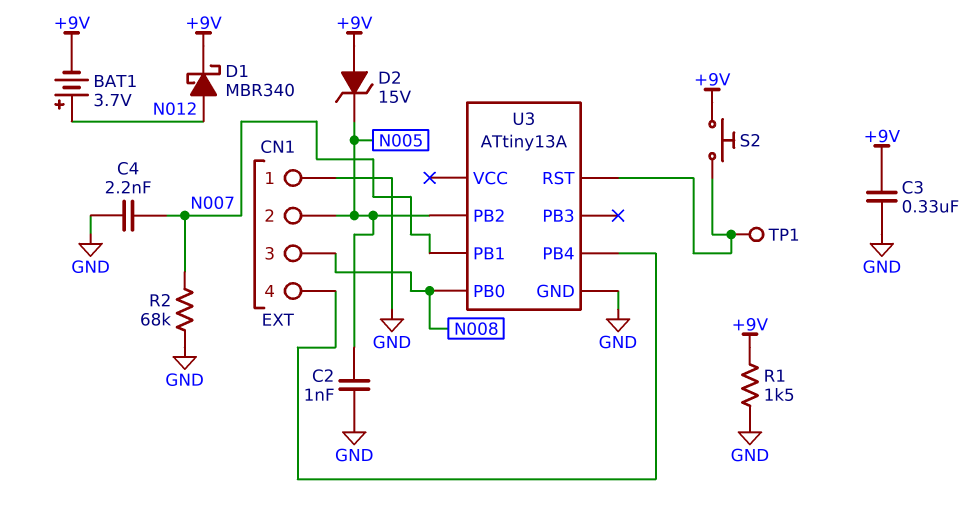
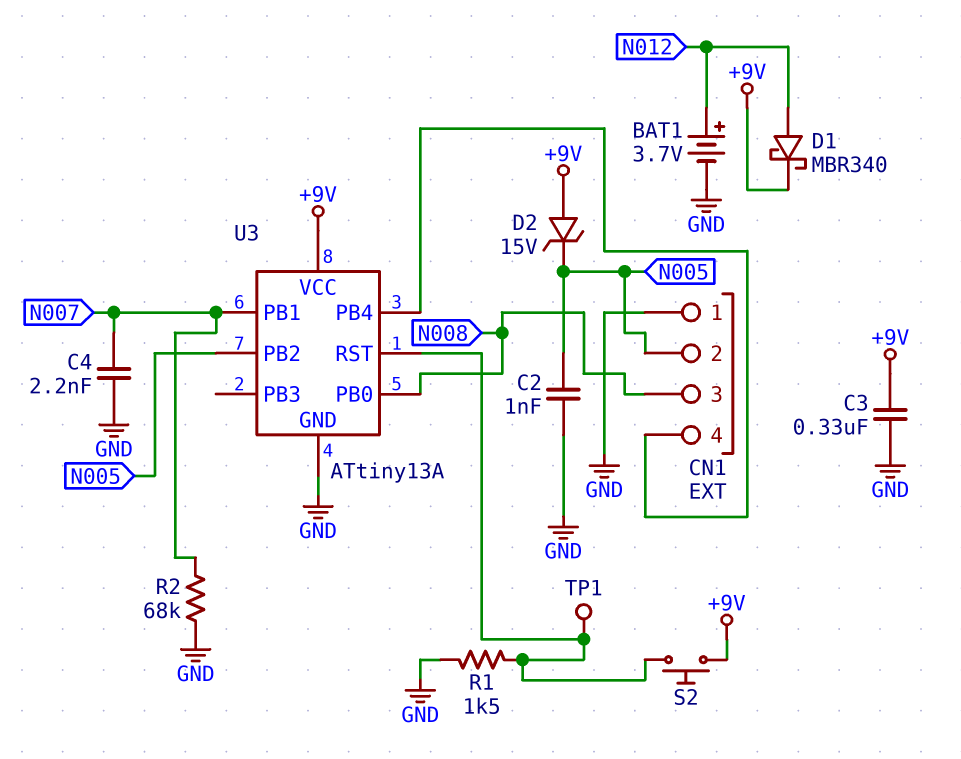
BAT1: 3.7V (plus N012, minus +9V) -> 3.7V (plus N012, minus GND)
R1: 1.5k (+9V, GND) -> 1.5k (GND, U3/RST)
U3 pin VCC: none -> +9V

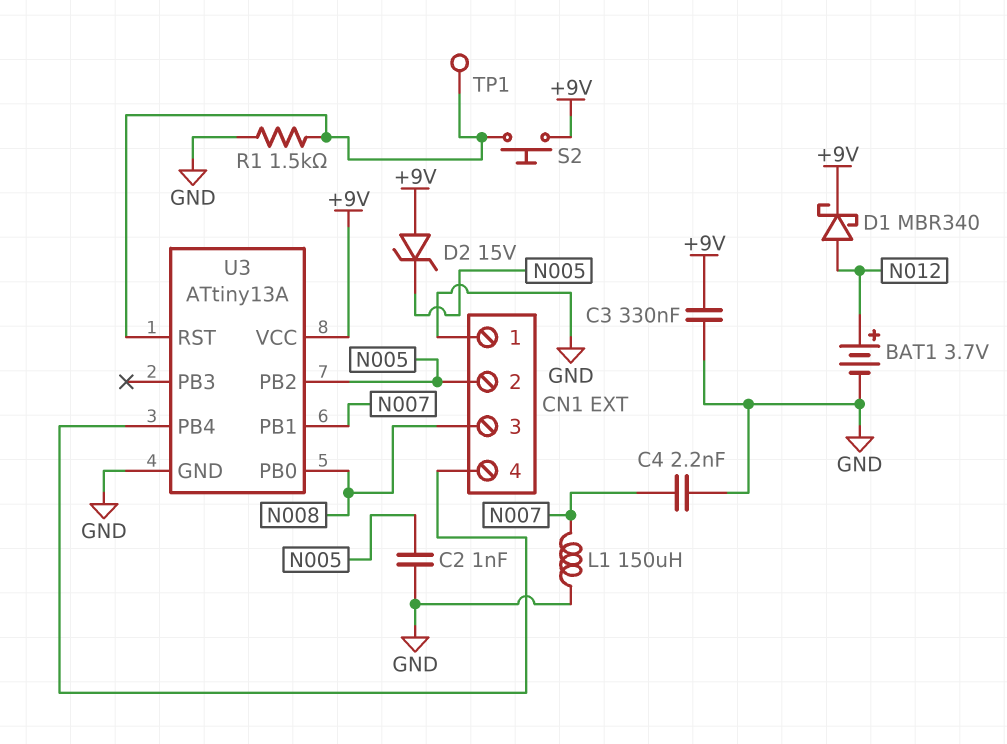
L1: none -> 150uH (GND, N007)
R2: 68k (GND, N007) -> none

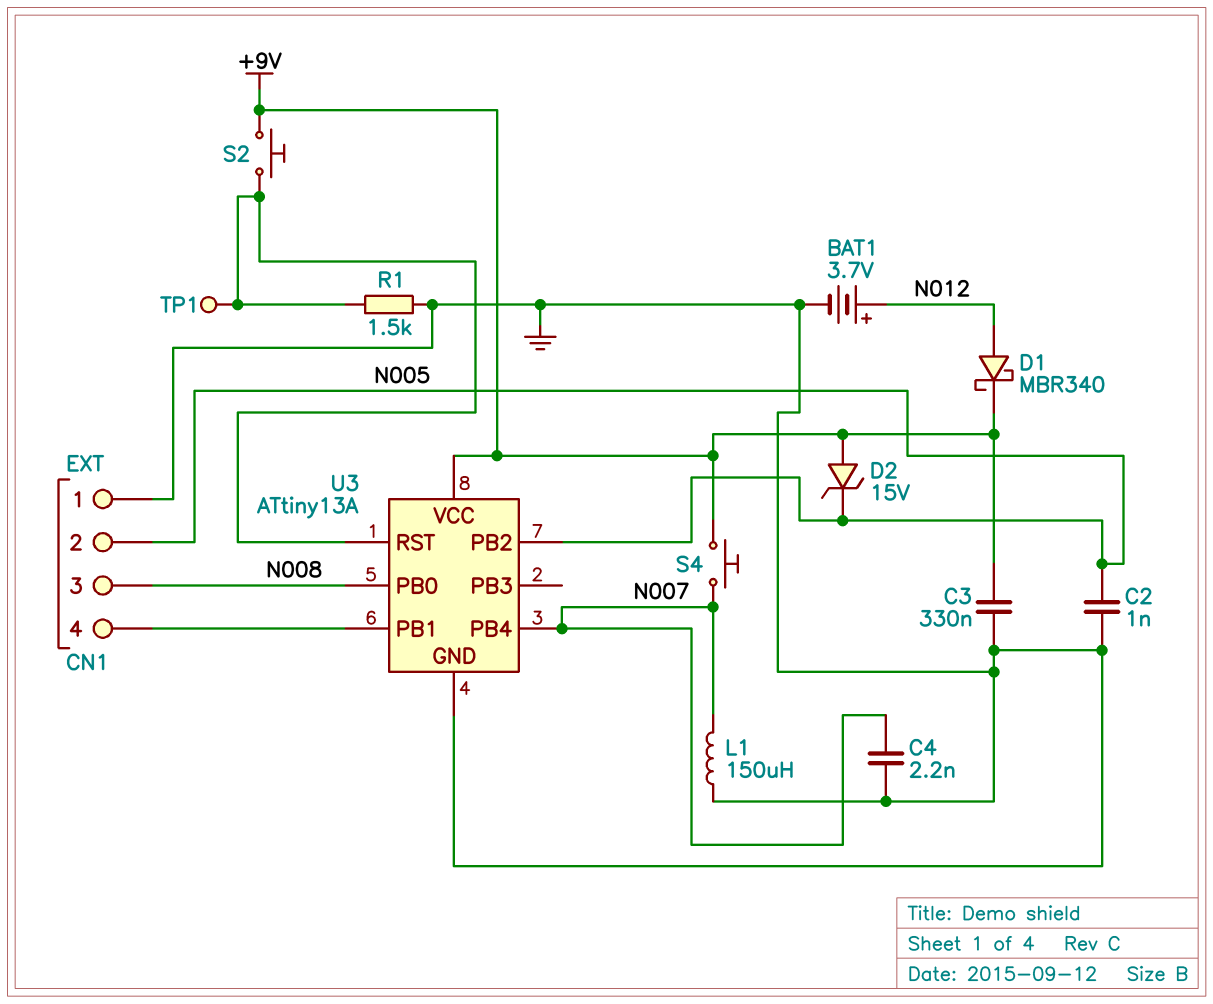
S4: none -> button (+9V, N007)
U3 pin PB1: N007 -> CN1/4
U3 pin PB4: CN1/4 -> N007

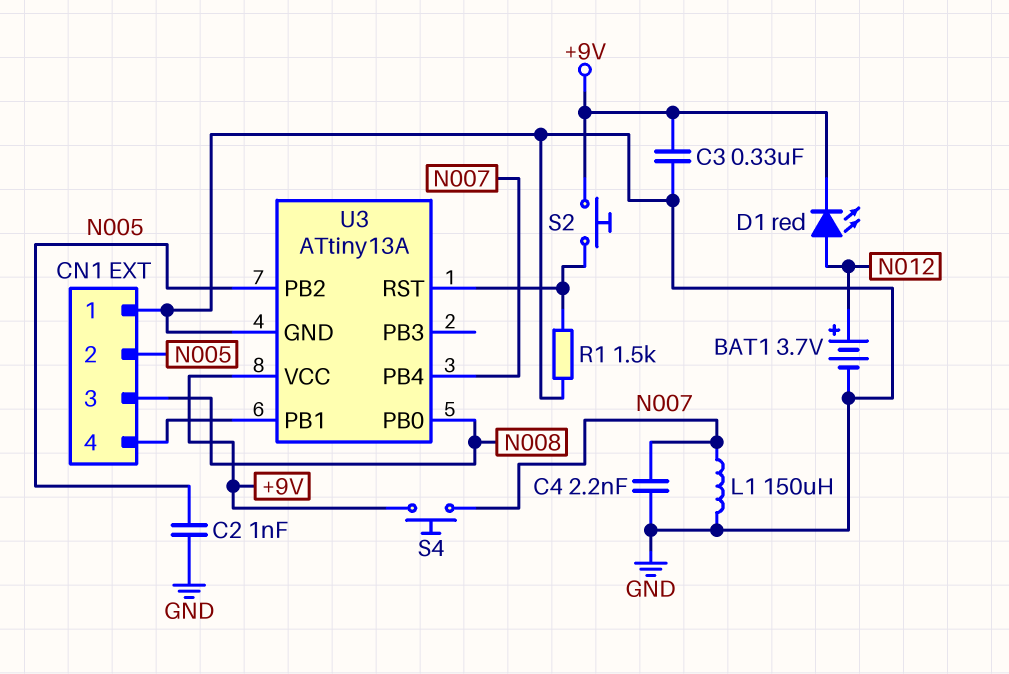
D1: schottky MBR340 (A N012, K +9V) -> LED red (A N012, K +9V)
D2: zener 15V (A +9V, K N005) -> none
TP1: test point (U3/RST) -> none

